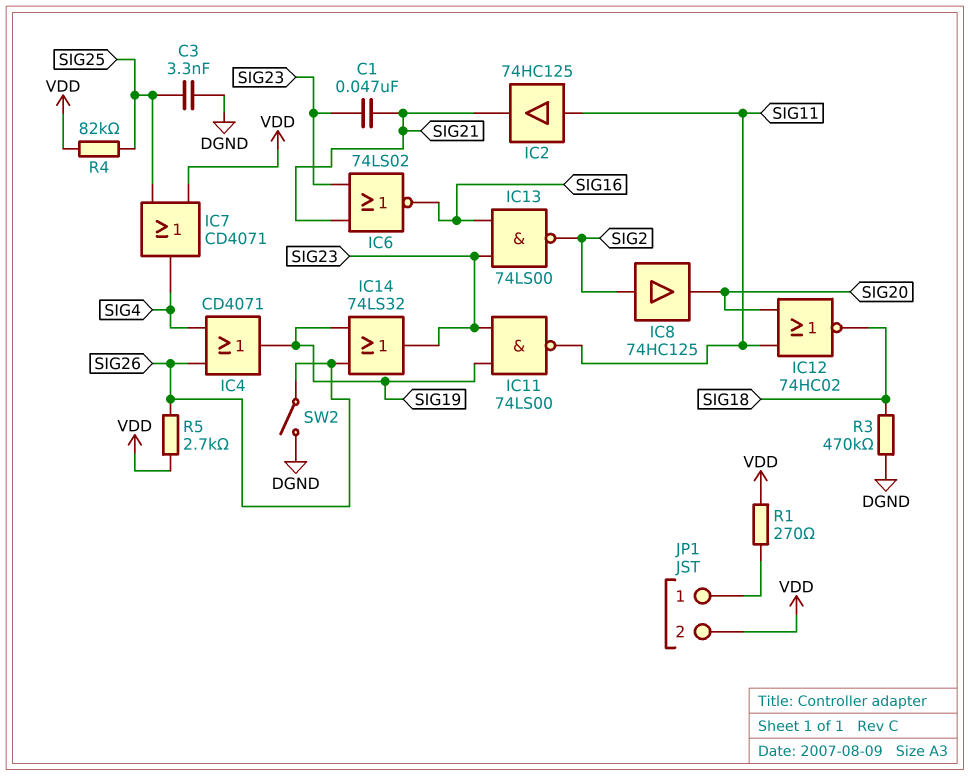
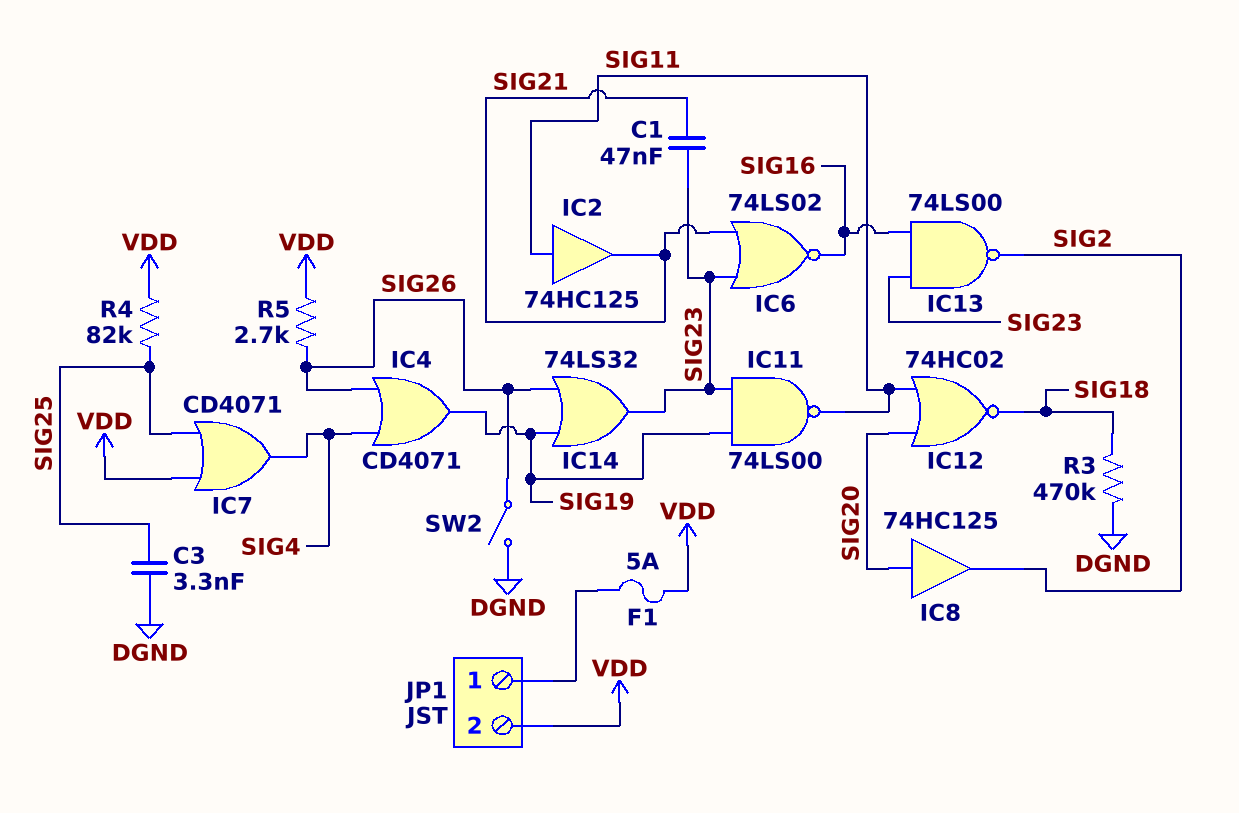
F1: none -> 5A (JP1/1, VDD)
IC8: buffer 74HC125 (in SIG2, out SIG20) -> buffer 74HC125 (in SIG20, out SIG2)
R1: 270 (JP1/1, VDD) -> none

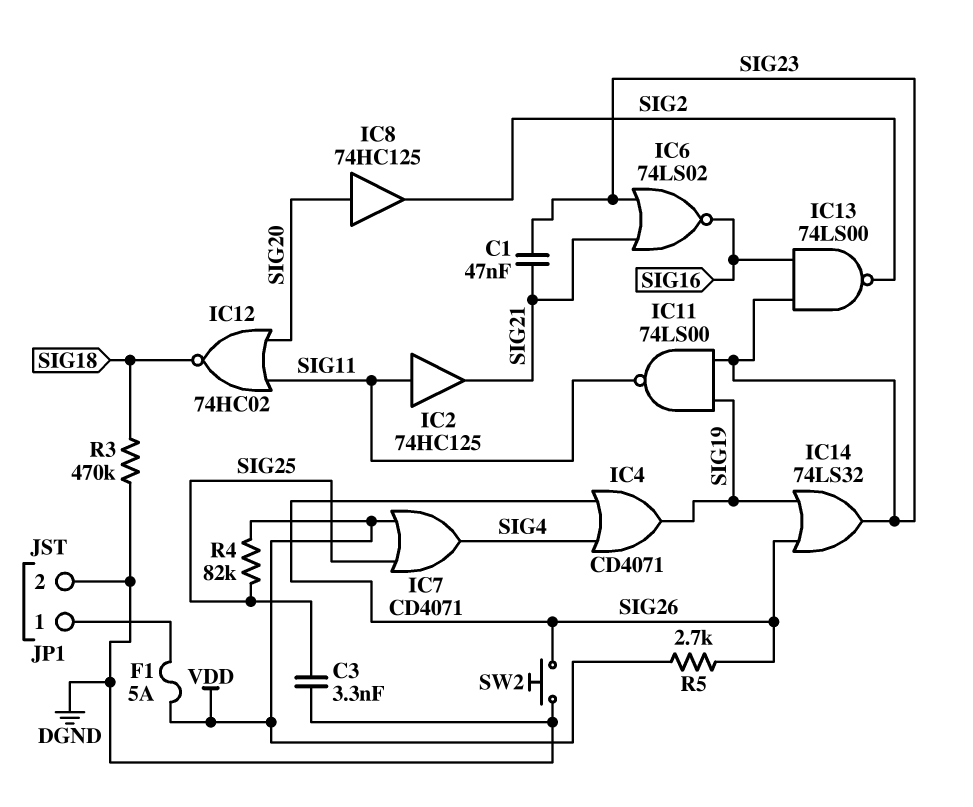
JP1 pin 2: VDD -> DGND
SW2: switch (DGND, SIG26) -> button (DGND, SIG26)

